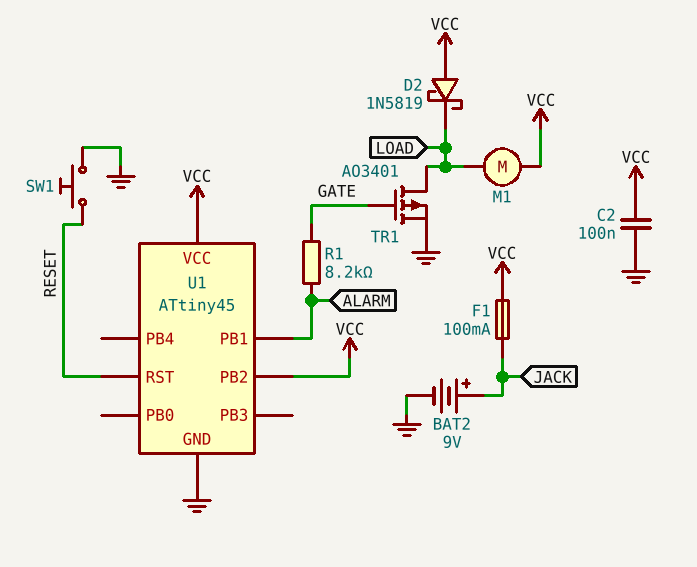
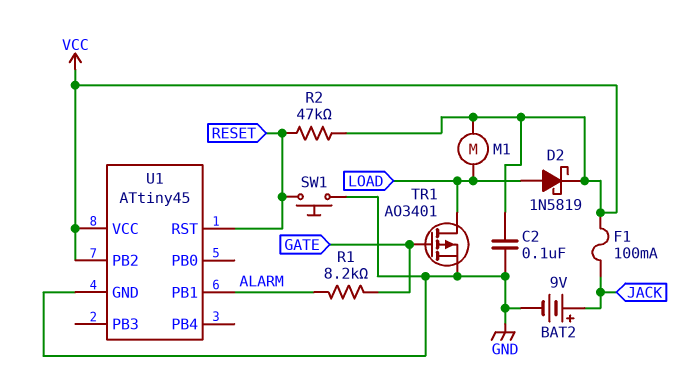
D2: schottky 1N5819 (A VCC, K LOAD) -> schottky 1N5819 (A LOAD, K VCC)
R2: none -> 47k (RESET, VCC)

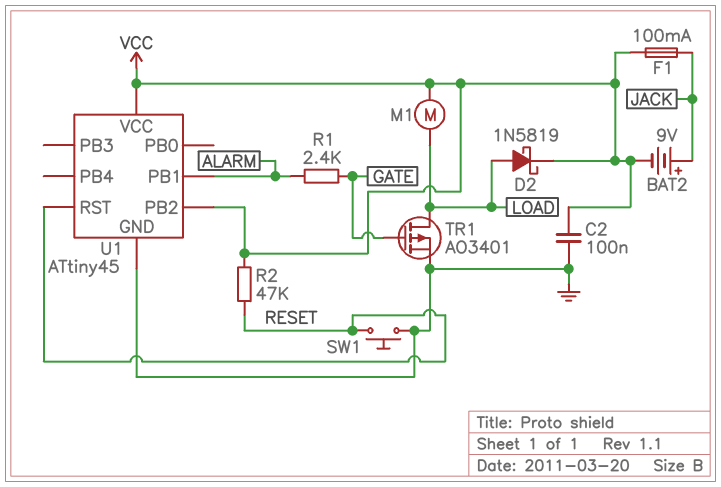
BAT2: 9V (plus JACK, minus GND) -> 9V (plus JACK, minus VCC)
R1: 8.2k (ALARM, GATE) -> 2.4k (ALARM, GATE)

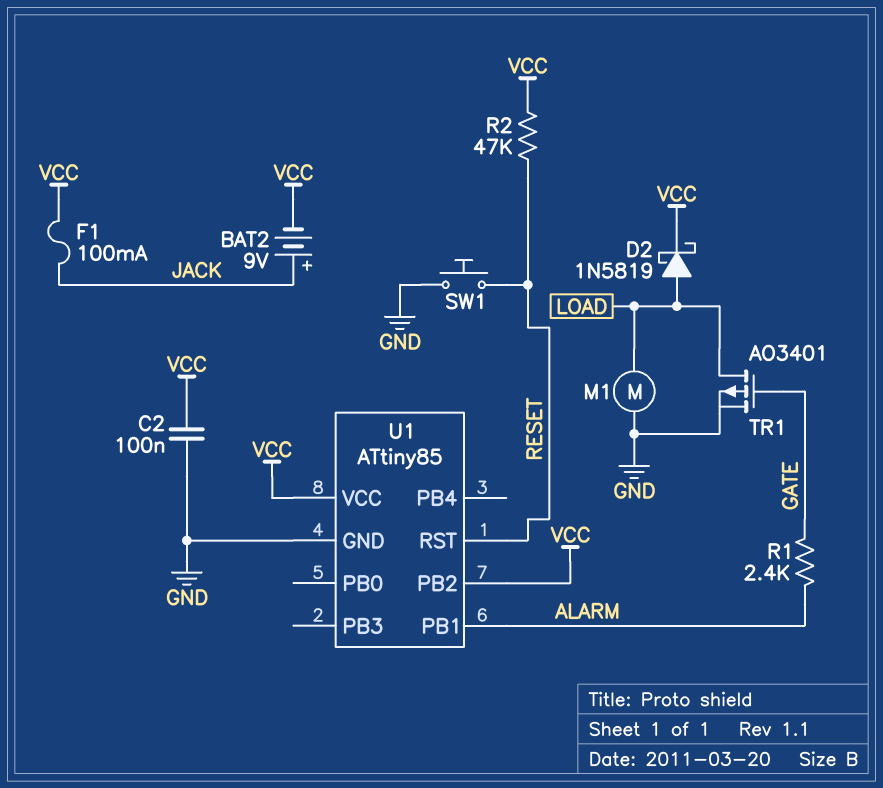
M1: motor (LOAD, VCC) -> motor (GND, LOAD)
U1: ATtiny45 -> ATtiny85

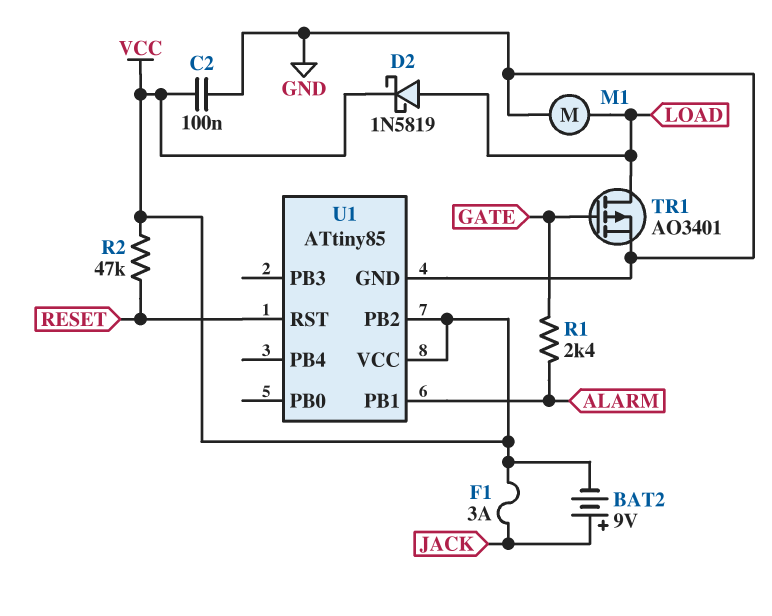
F1: 100mA (JACK, VCC) -> 3A (JACK, VCC)
SW1: button (GND, RESET) -> none

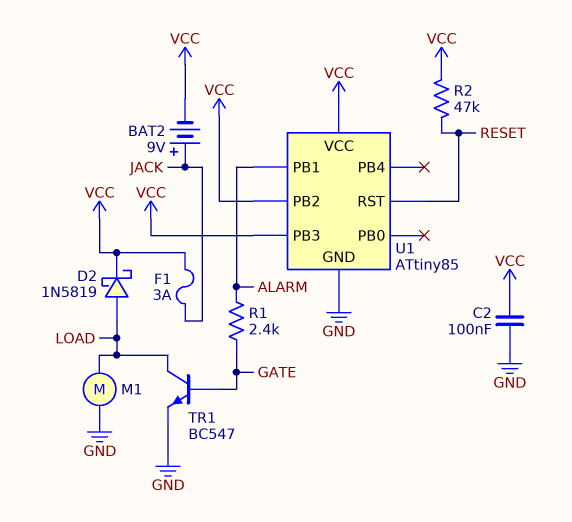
TR1: PMOS AO3401 (G GATE, D LOAD, S GND) -> NPN BC547 (B GATE, C LOAD, E GND)
U1 pin PB3: none -> VCC

